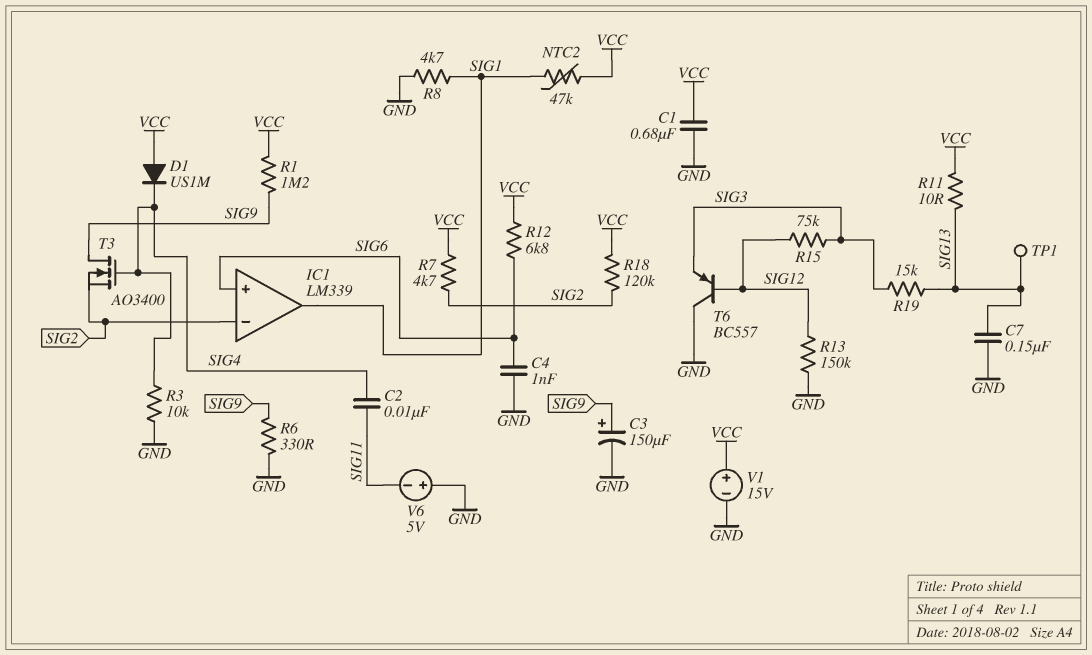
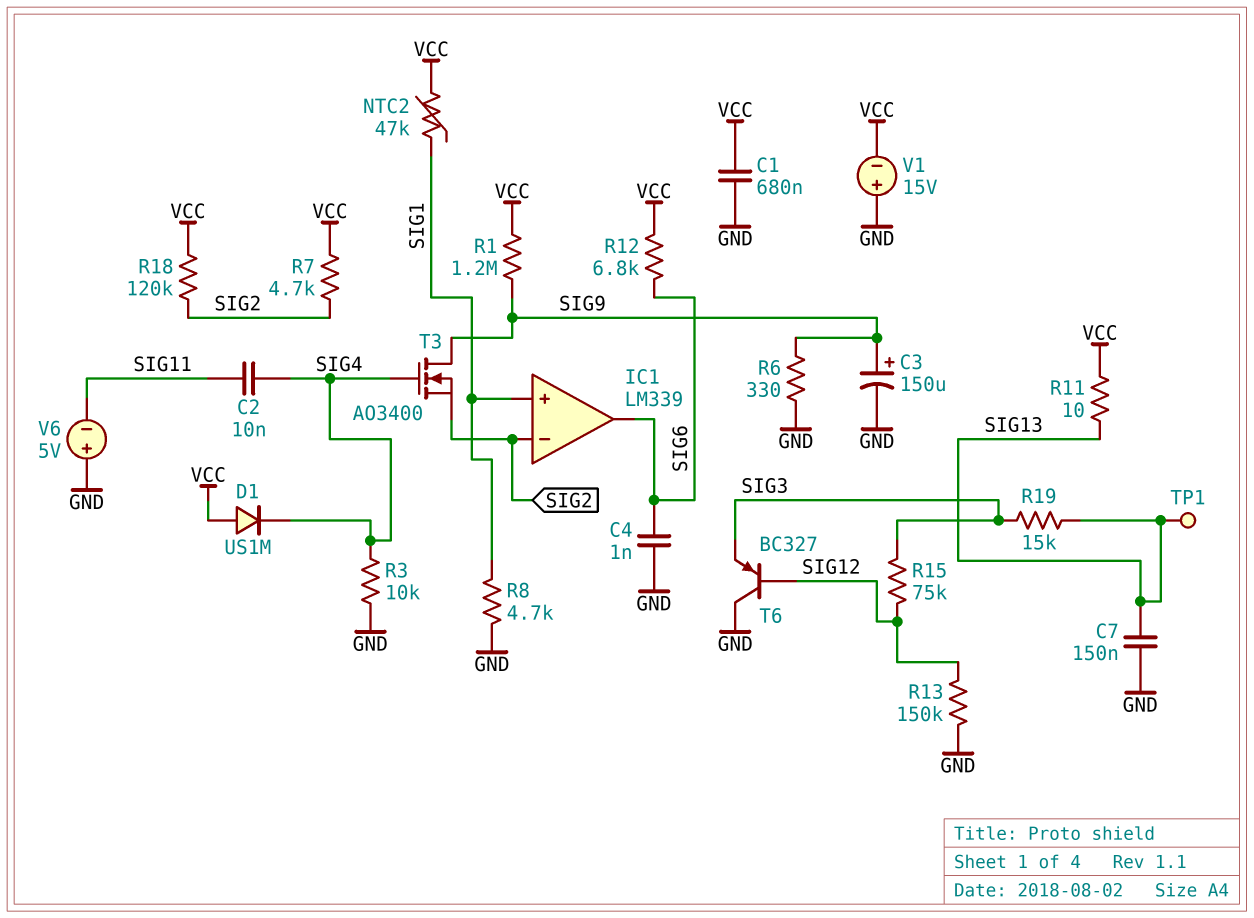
IC1 pin in+: SIG6 -> SIG1
IC1 pin out: SIG1 -> SIG6
T6: PNP BC557 (B SIG12, C GND, E SIG3) -> PNP BC327 (B SIG12, C GND, E SIG3)
V1: 15V (plus VCC, minus GND) -> 15V (plus GND, minus VCC)

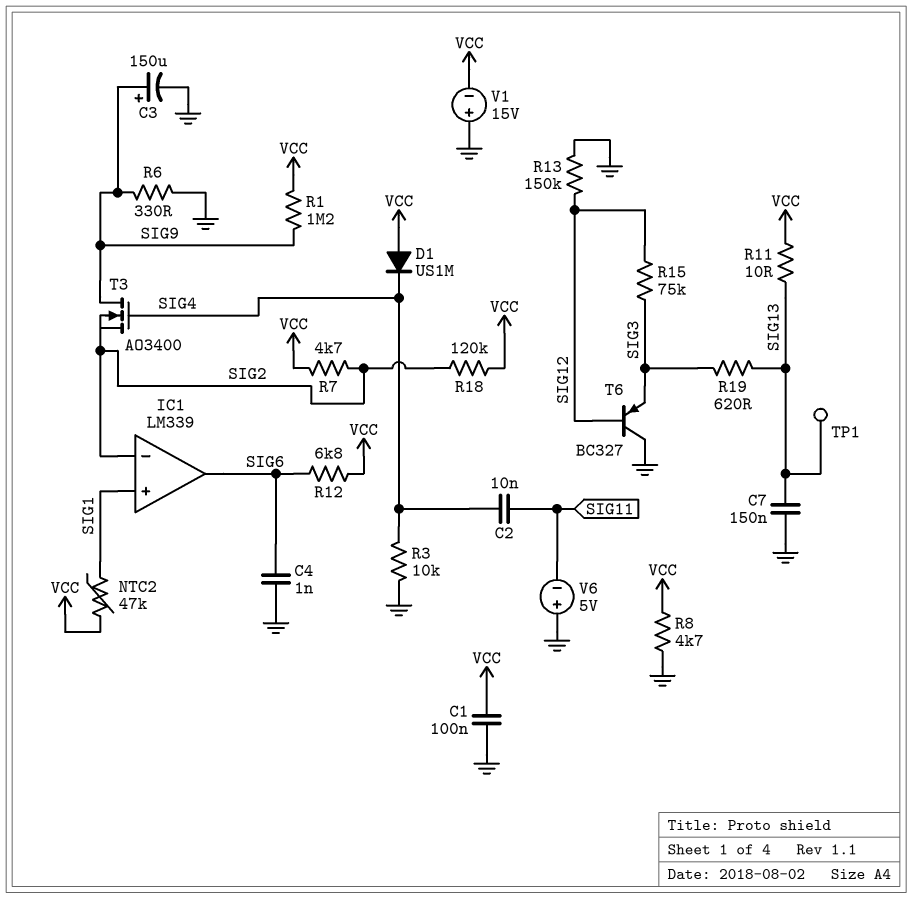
C1: 680nF (GND, VCC) -> 100nF (GND, VCC)
R8: 4.7k (GND, SIG1) -> 4.7k (GND, VCC)
R19: 15k (SIG3, SIG13) -> 620 (SIG3, SIG13)

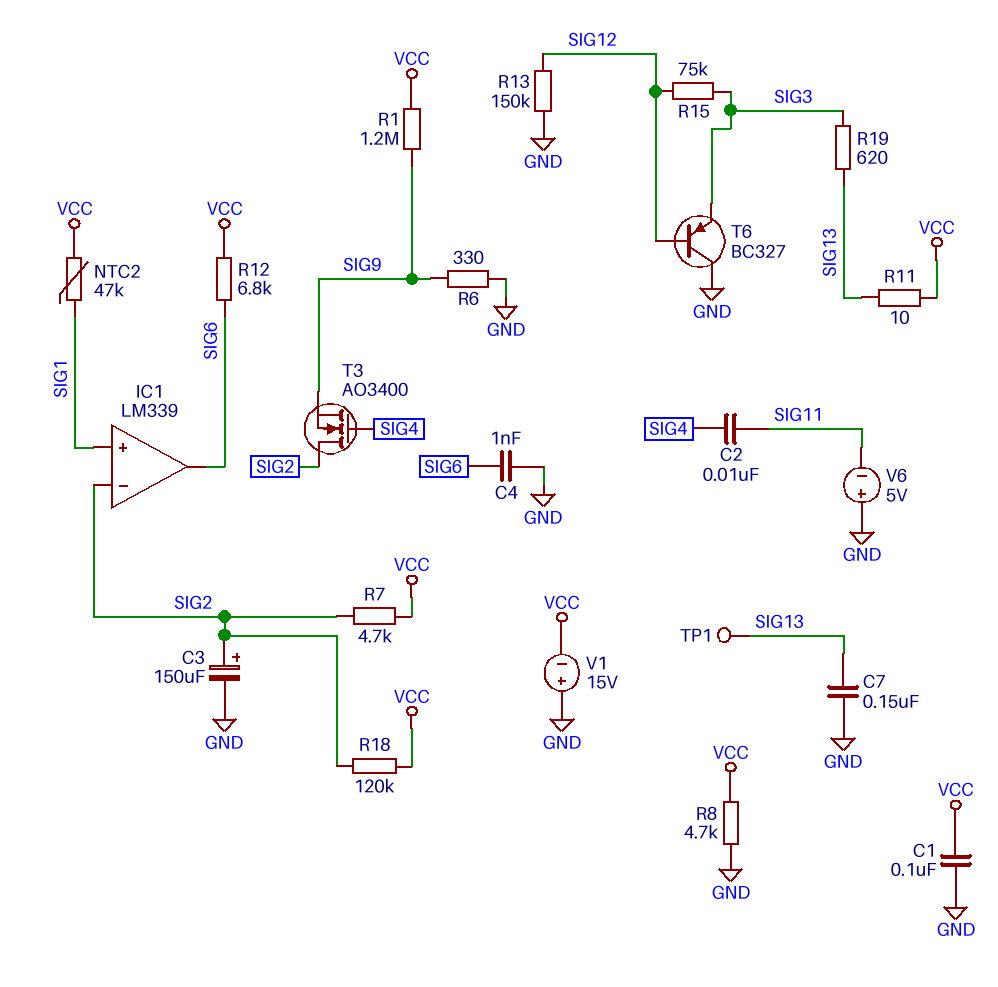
C3: 150uF (plus SIG9, minus GND) -> 150uF (plus SIG2, minus GND)
D1: diode US1M (A VCC, K SIG4) -> none
R3: 10k (GND, SIG4) -> none
T3: NMOS AO3400 (G SIG4, D SIG9, S SIG2) -> NMOS AO3400 (G SIG4, D SIG2, S SIG9)

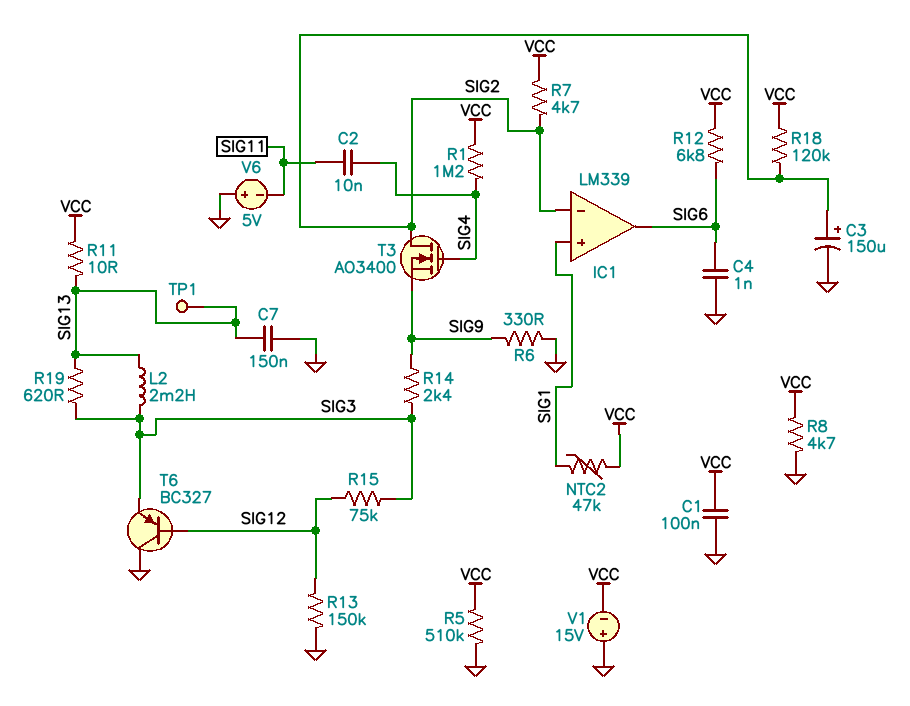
L2: none -> 2.2mH (SIG3, SIG13)
R1: 1.2M (SIG9, VCC) -> 1.2M (SIG4, VCC)
R5: none -> 510k (GND, VCC)
R14: none -> 2.4k (SIG3, SIG9)

